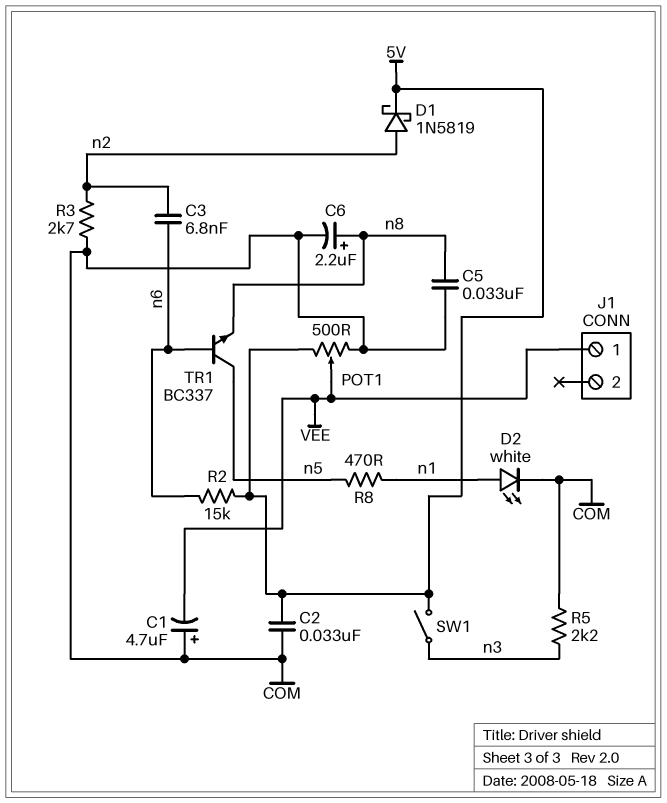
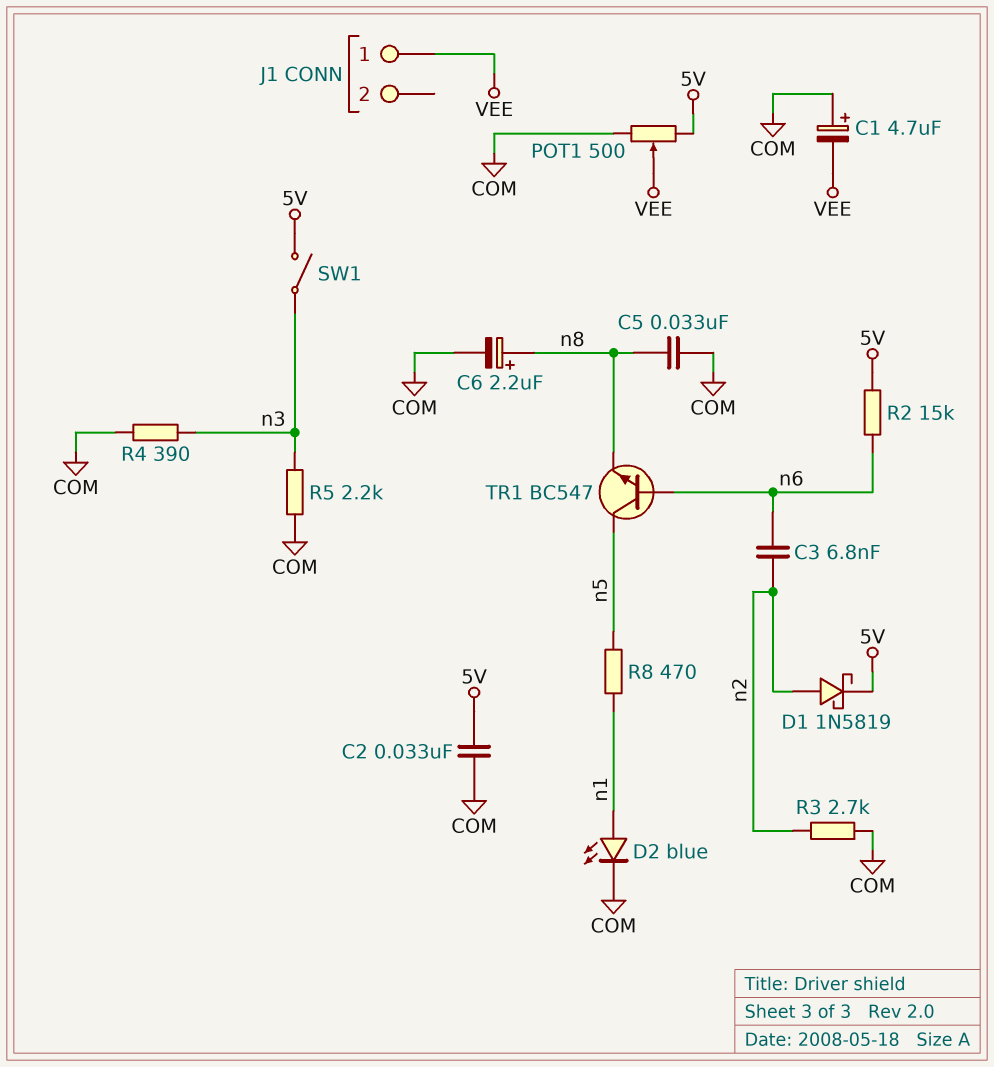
D2: LED white (A n1, K COM) -> LED blue (A n1, K COM)
R4: none -> 390 (COM, n3)
TR1: NPN BC337 (B n6, C n5, E n8) -> NPN BC547 (B n6, C n5, E n8)

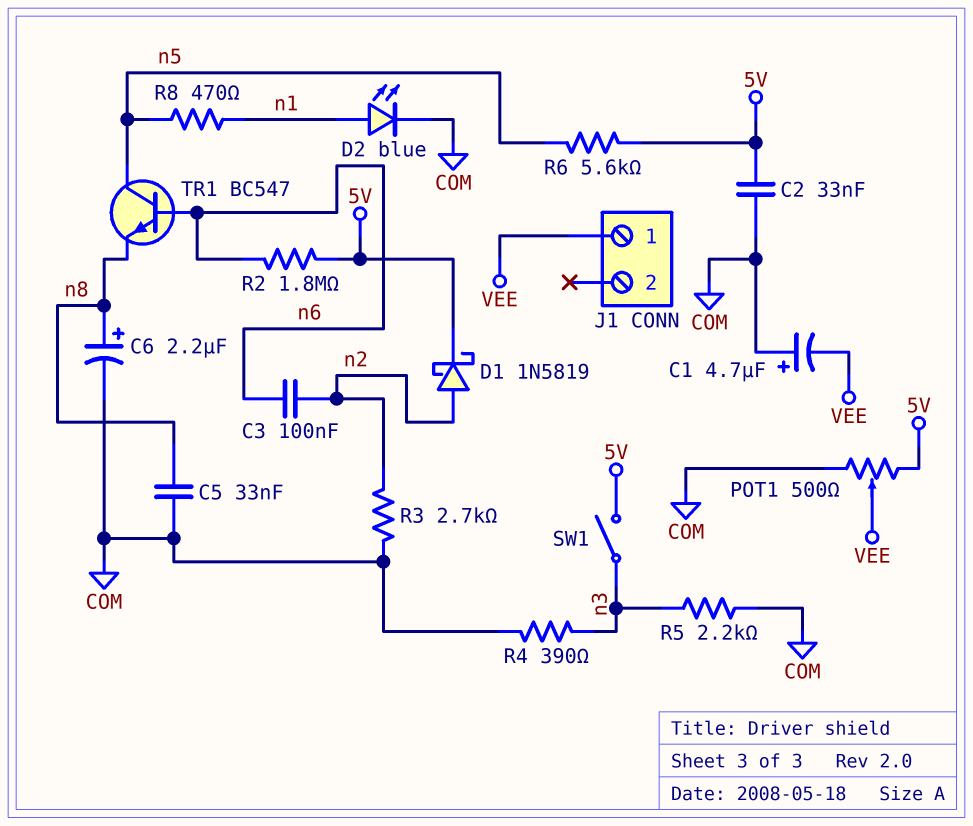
C3: 6.8nF (n2, n6) -> 100nF (n2, n6)
R2: 15k (5V, n6) -> 1.8M (5V, n6)
R6: none -> 5.6k (5V, n5)

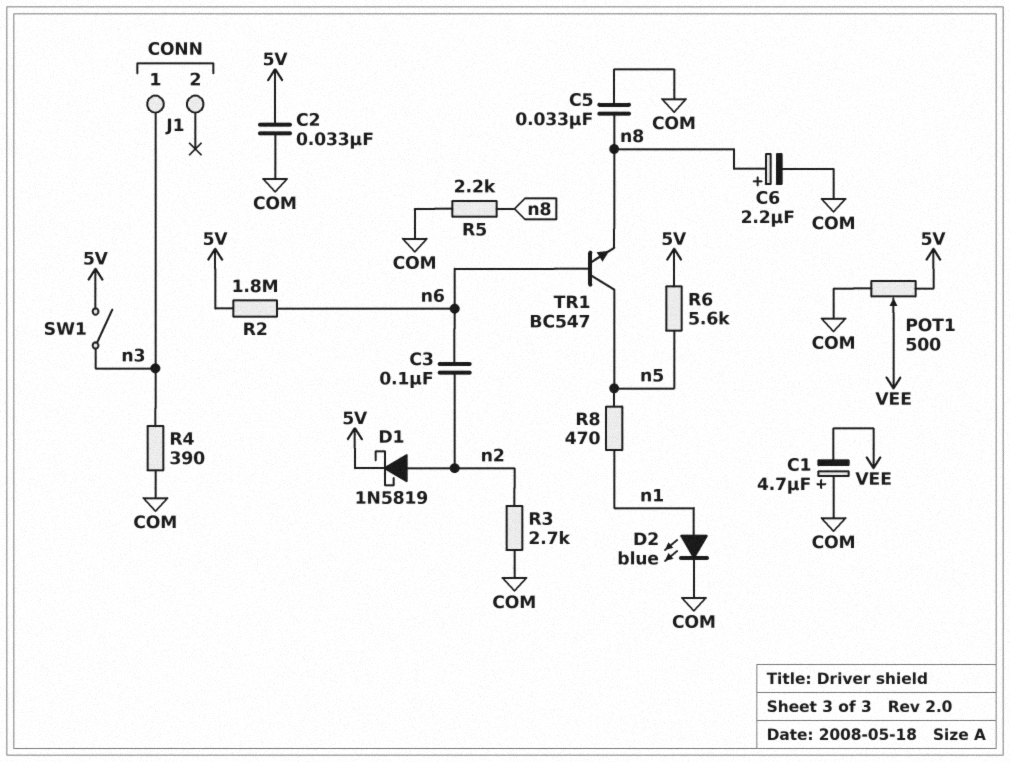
J1 pin 1: VEE -> n3
R5: 2.2k (COM, n3) -> 2.2k (COM, n8)

